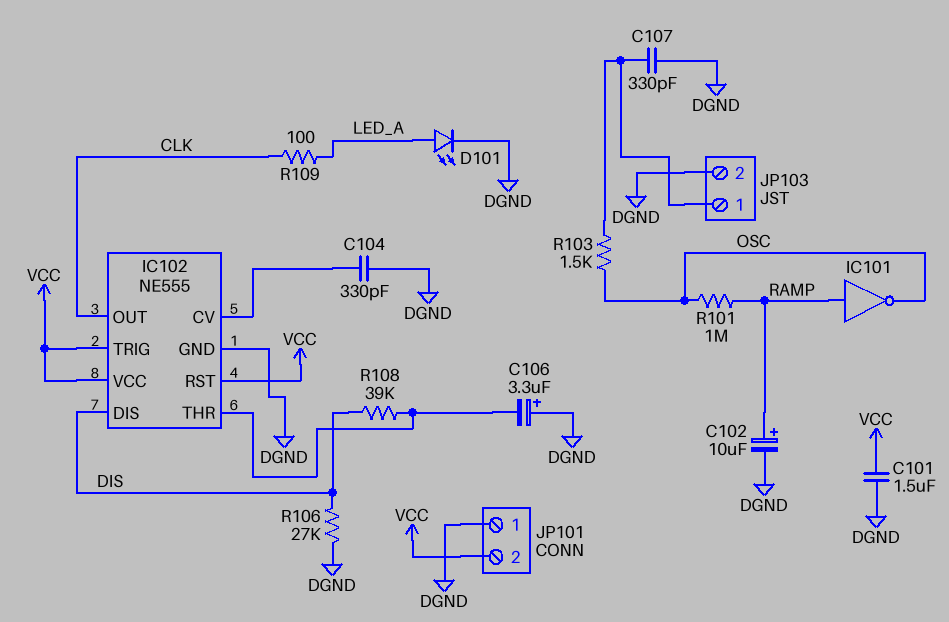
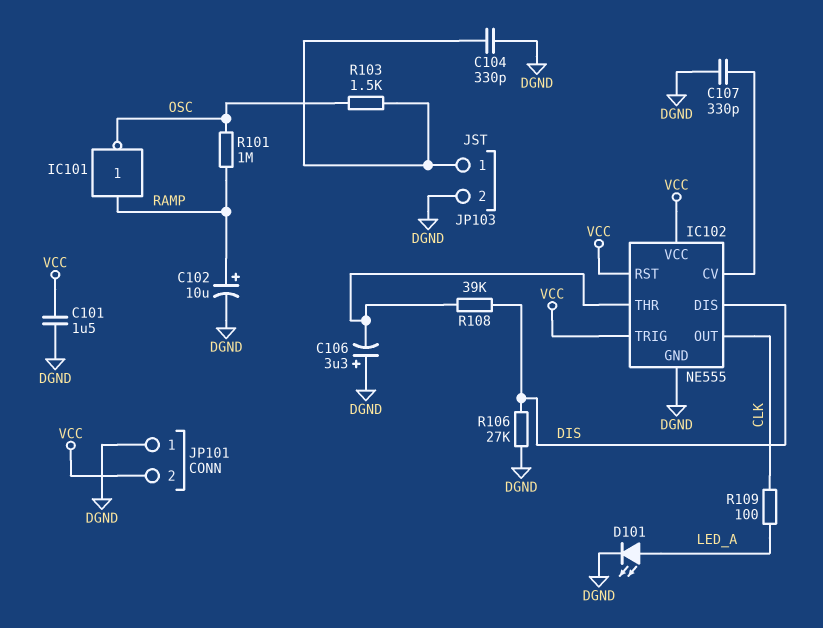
C104: 330pF (DGND, IC102/CV) -> 330pF (DGND, JP103/1)
C107: 330pF (DGND, JP103/1) -> 330pF (DGND, IC102/CV)

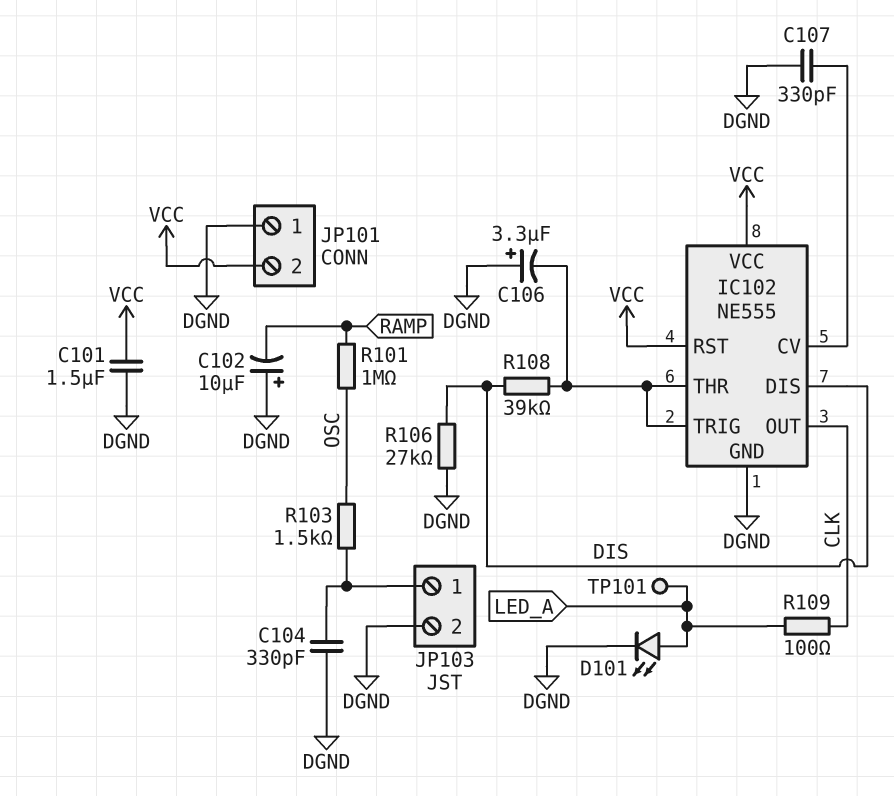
C102: 10uF (plus RAMP, minus DGND) -> 10uF (plus DGND, minus RAMP)
IC101: NOT (in RAMP, out OSC) -> none
IC102 pin TRIG: VCC -> IC102/THR
TP101: none -> test point (LED_A)

